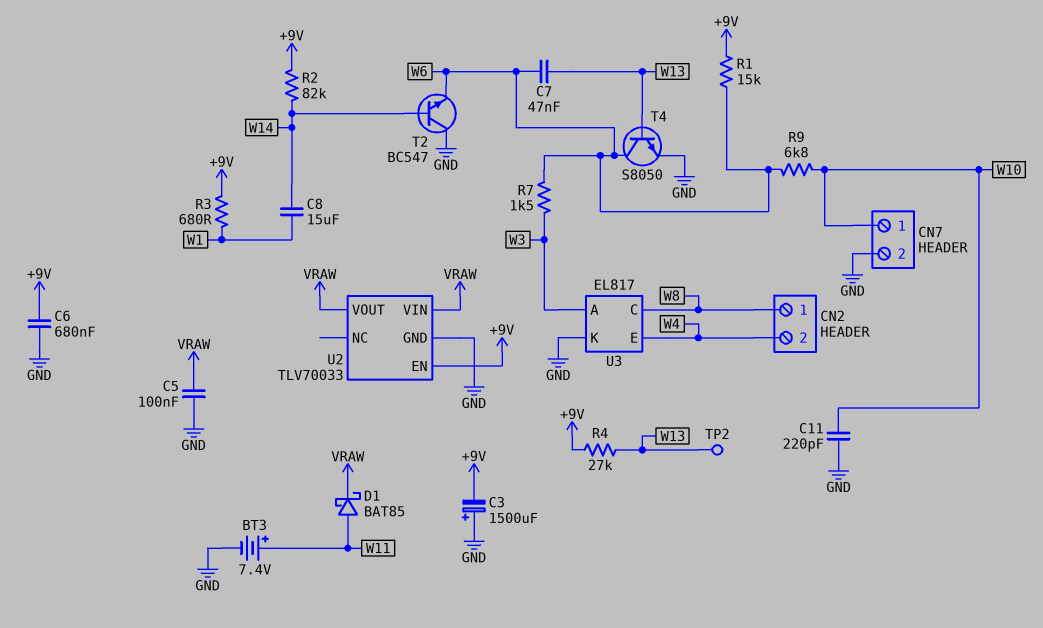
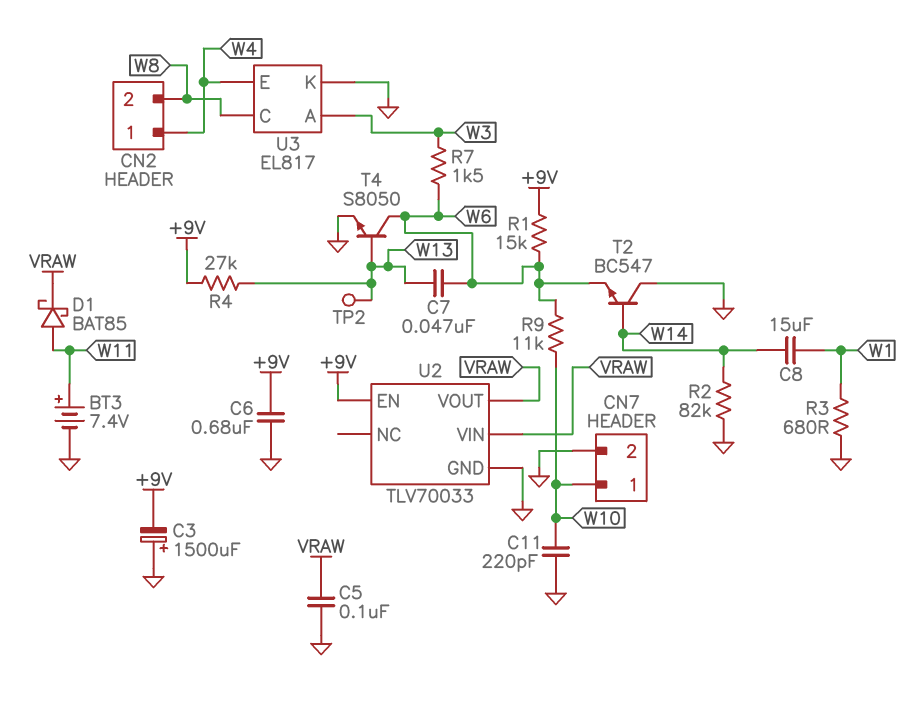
CN2 pin 1: W8 -> W4
CN2 pin 2: W4 -> W8
R2: 82k (+9V, W14) -> 82k (GND, W14)
R3: 680 (+9V, W1) -> 680 (GND, W1)
R9: 6.8k (W6, W10) -> 11k (W6, W10)

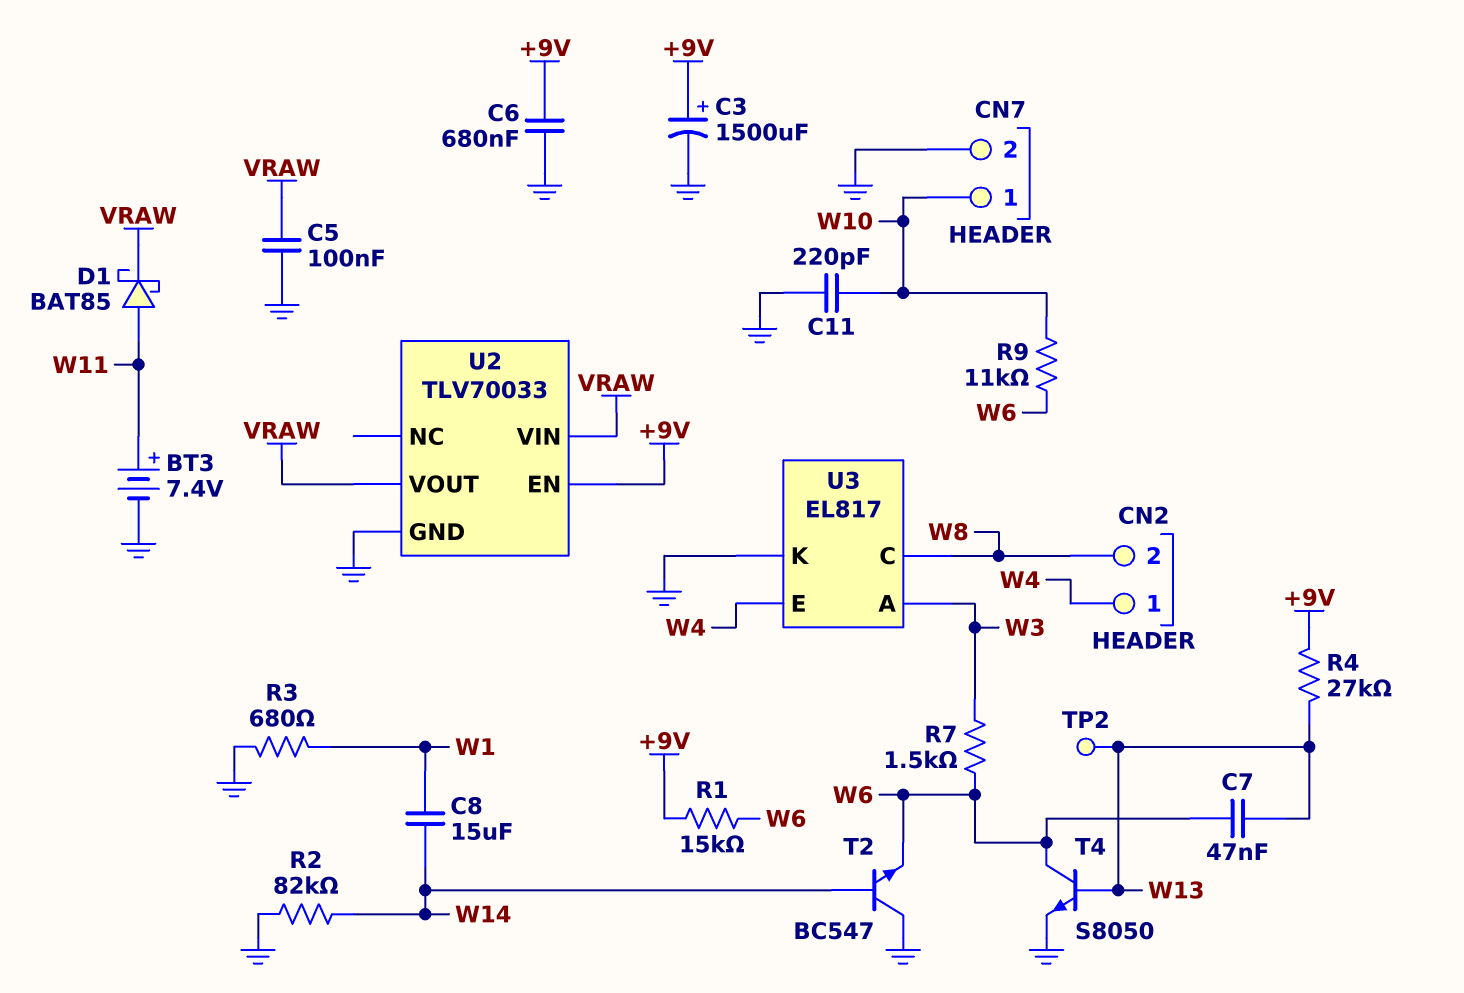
C3: 1500uF (plus GND, minus +9V) -> 1500uF (plus +9V, minus GND)

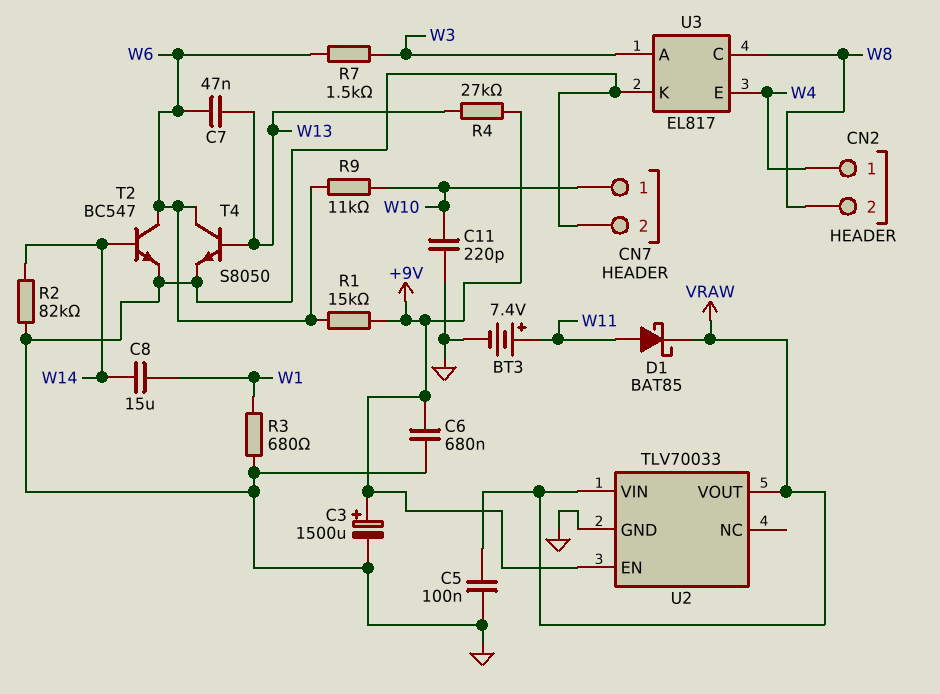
T2: NPN BC547 (B W14, C GND, E W6) -> NPN BC547 (B W14, C W6, E GND)
TP2: test point (W13) -> none

